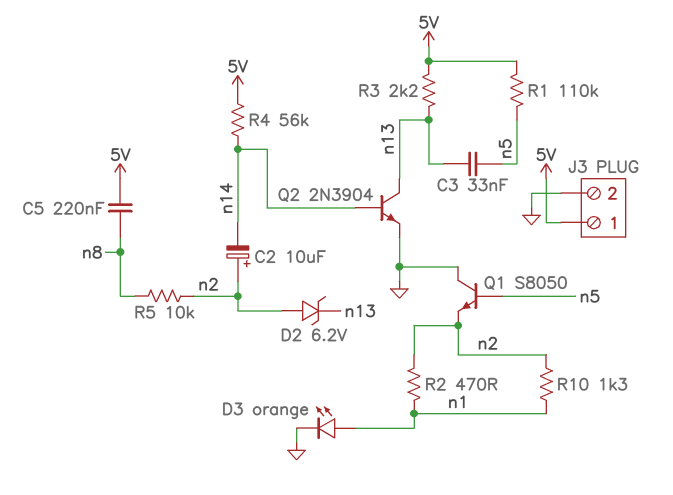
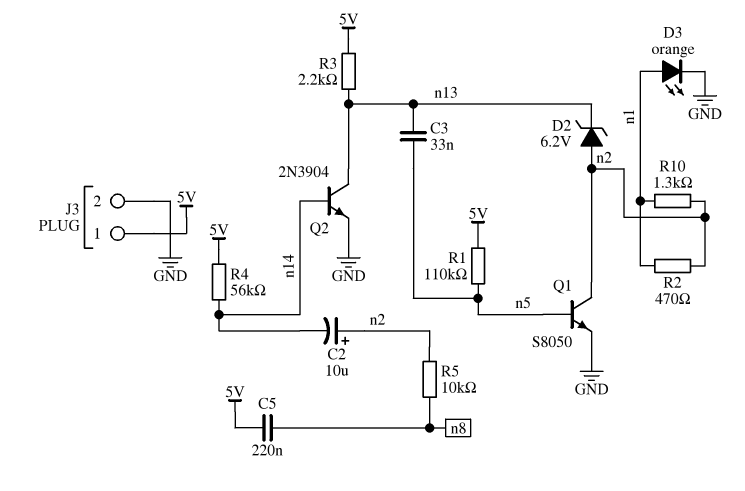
Q1: NPN S8050 (B n5, C GND, E n2) -> NPN S8050 (B n5, C n2, E GND)

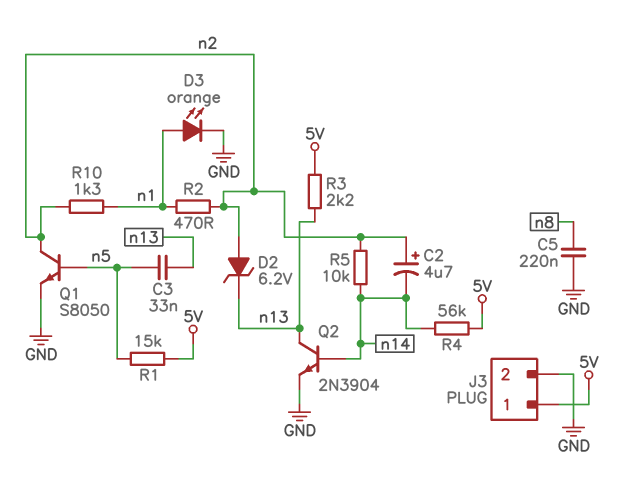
C2: 10uF (plus n2, minus n14) -> 4.7uF (plus n2, minus n14)
C5: 220nF (5V, n8) -> 220nF (GND, n8)
R1: 110k (5V, n5) -> 15k (5V, n5)
R5: 10k (n2, n8) -> 10k (n2, n14)

